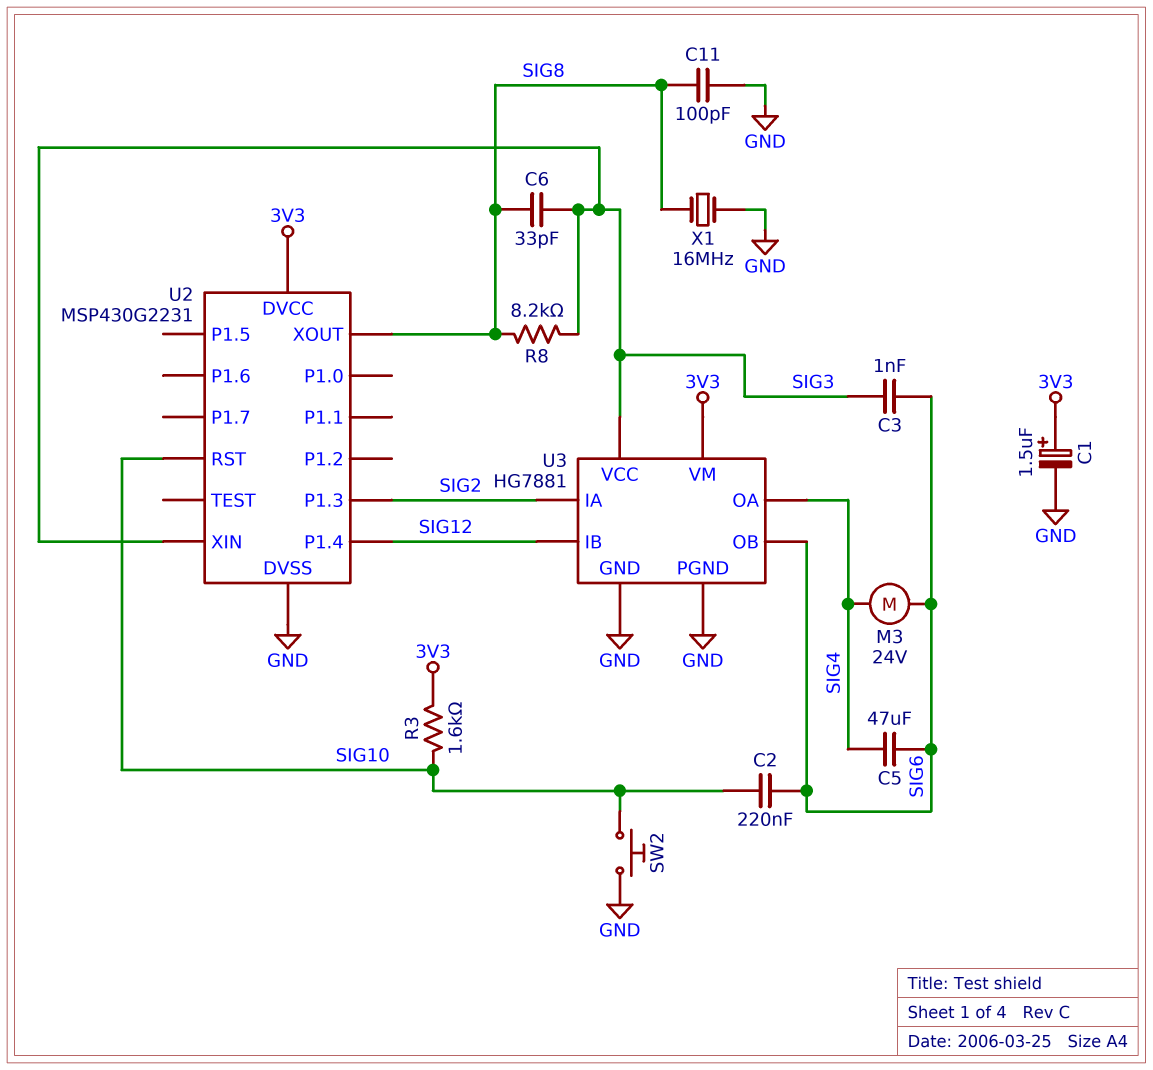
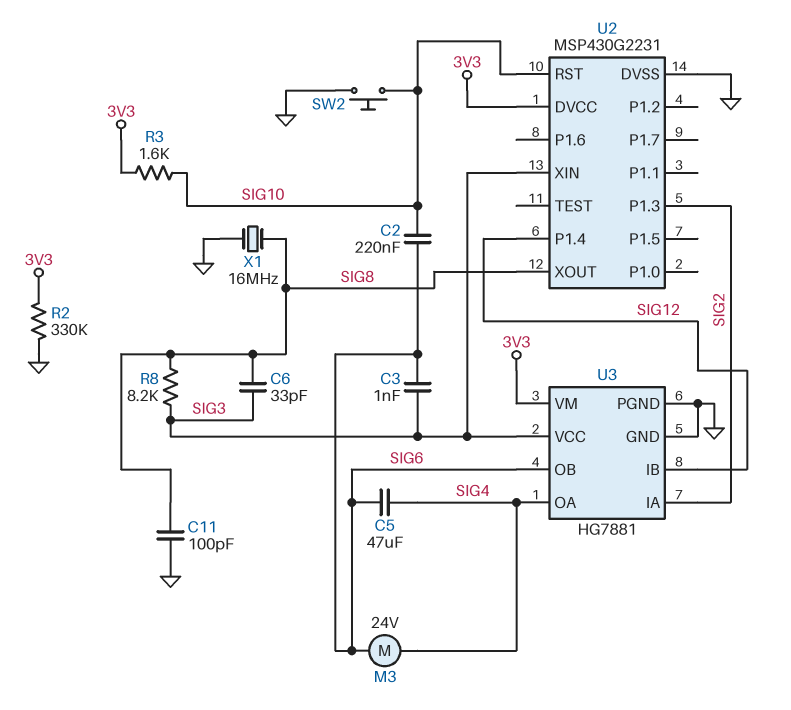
C1: 1.5uF (plus 3V3, minus GND) -> none
R2: none -> 330k (3V3, GND)

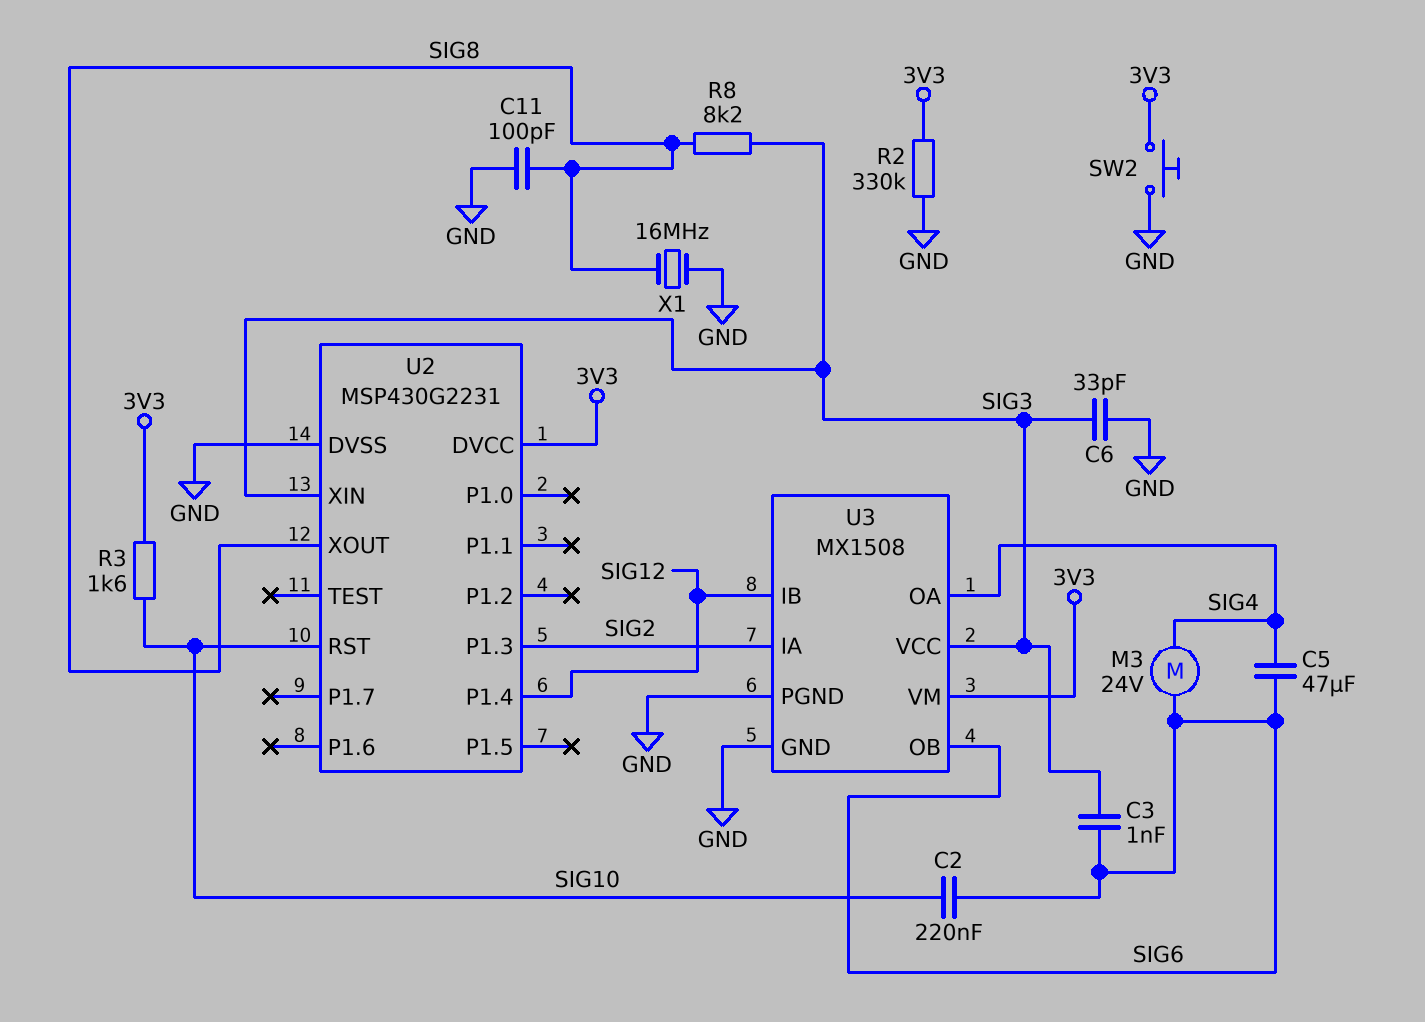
C6: 33pF (SIG3, SIG8) -> 33pF (GND, SIG3)
SW2: button (GND, SIG10) -> button (3V3, GND)
U3: HG7881 -> MX1508

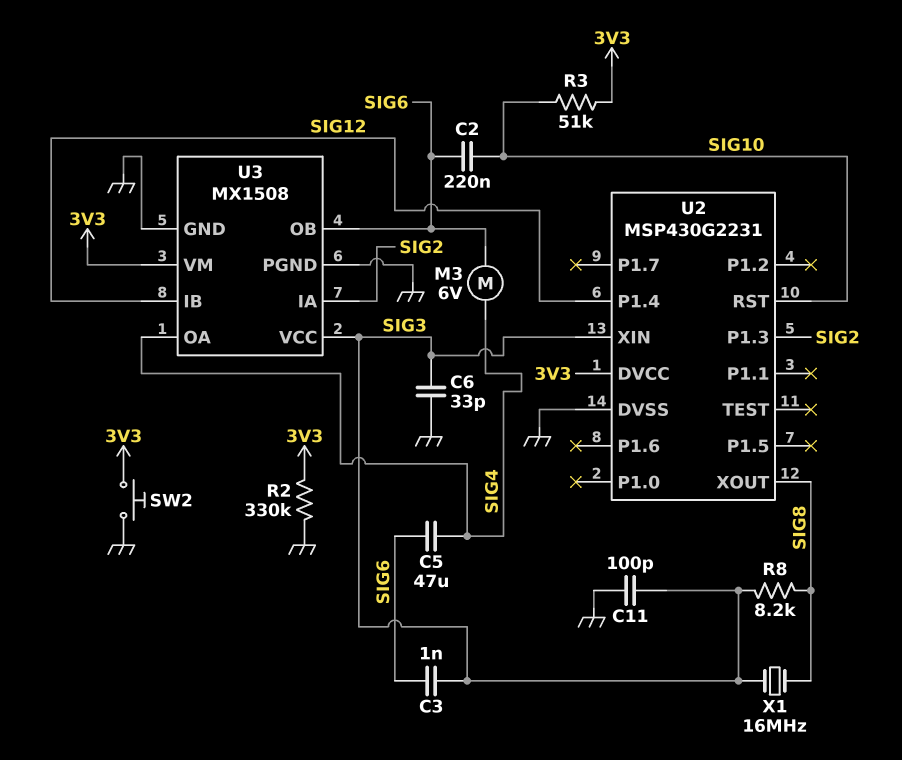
C11: 100pF (GND, SIG8) -> 100pF (GND, SIG3)
M3: motor 24V (SIG4, SIG6) -> motor 6V (SIG4, SIG6)
R3: 1.6k (3V3, SIG10) -> 51k (3V3, SIG10)
X1: 16MHz (GND, SIG8) -> 16MHz (SIG3, SIG8)

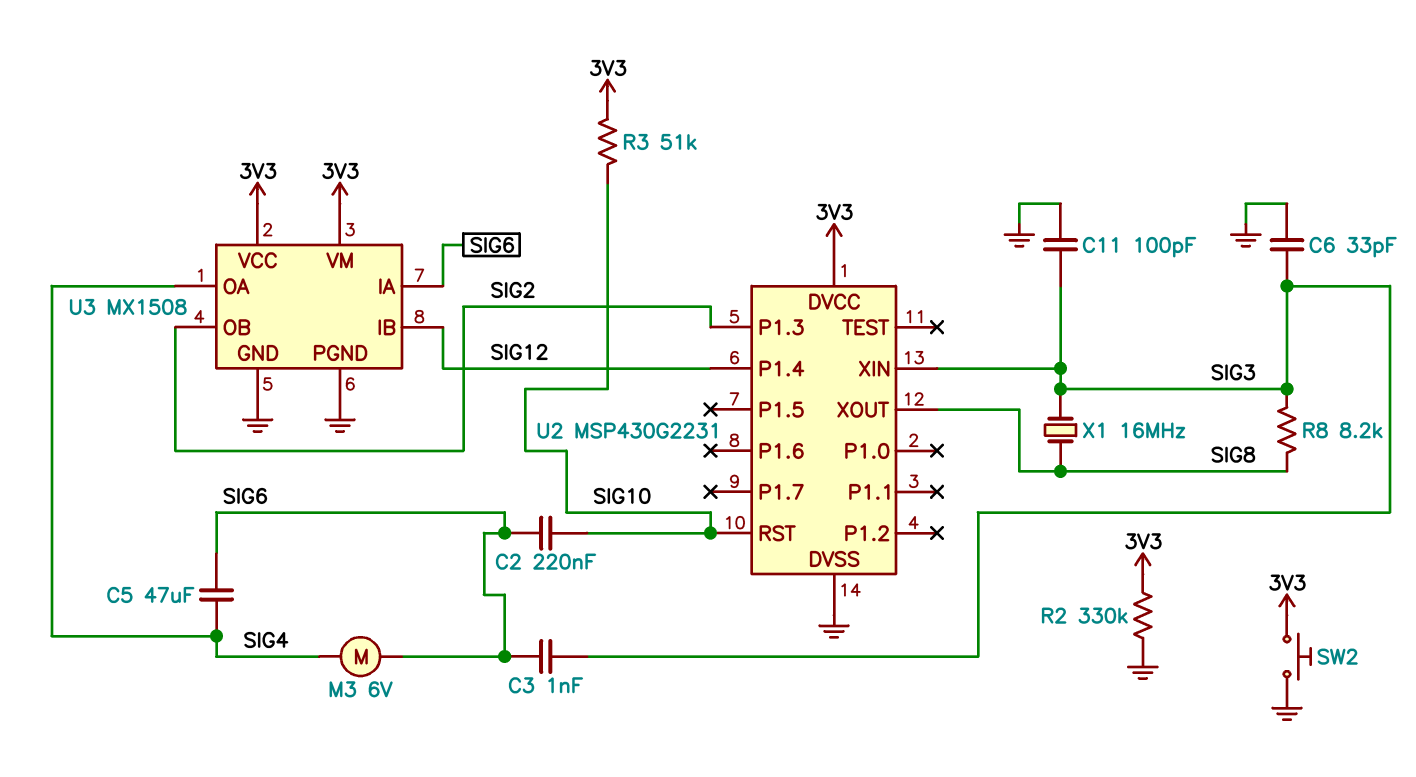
U3 pin IA: SIG2 -> SIG6
U3 pin OB: SIG6 -> SIG2
U3 pin VCC: SIG3 -> 3V3

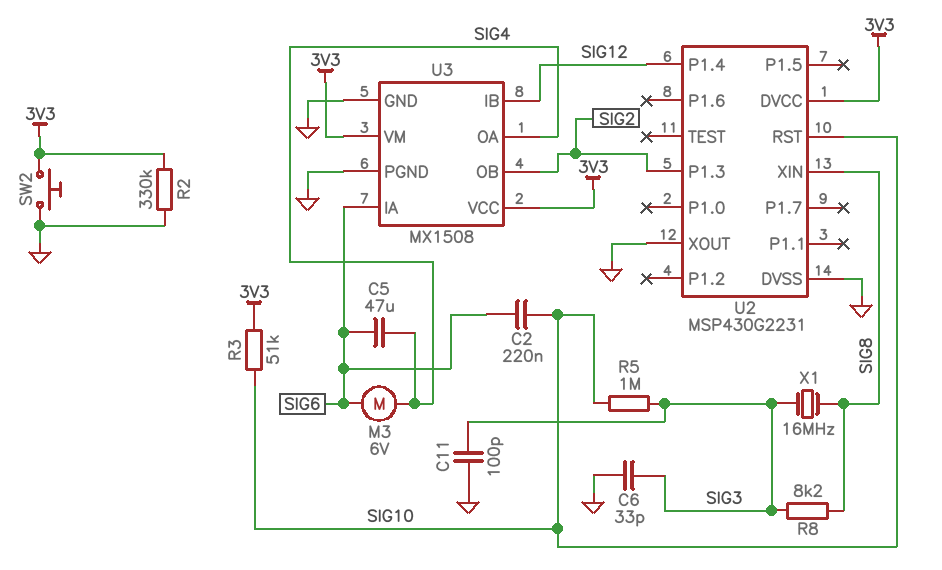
C3: 1nF (SIG3, SIG6) -> none
R5: none -> 1M (SIG3, SIG10)
U2 pin XIN: SIG3 -> SIG8
U2 pin XOUT: SIG8 -> GND

